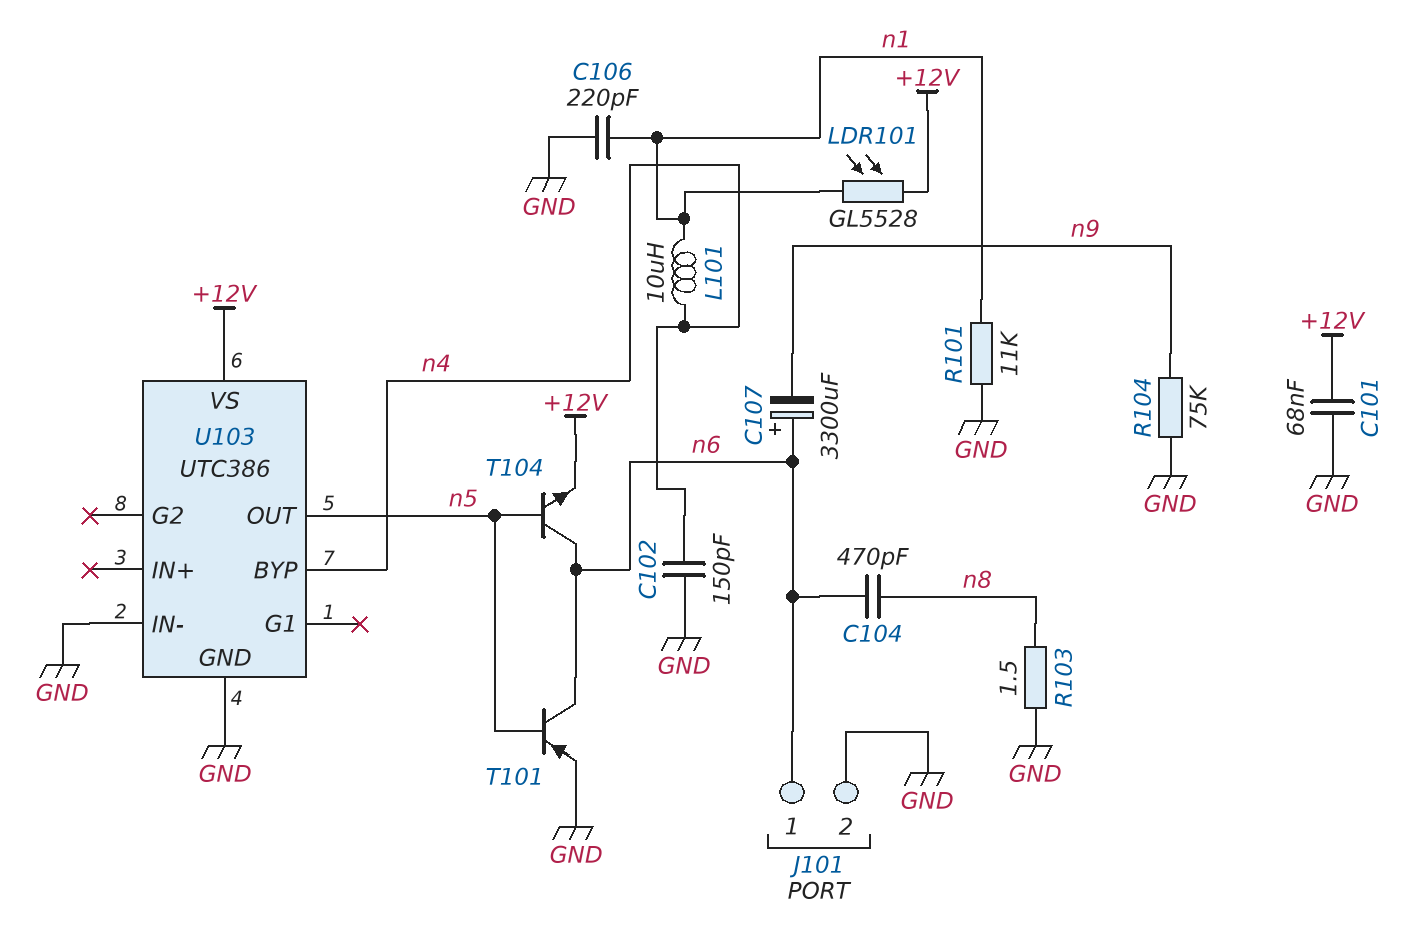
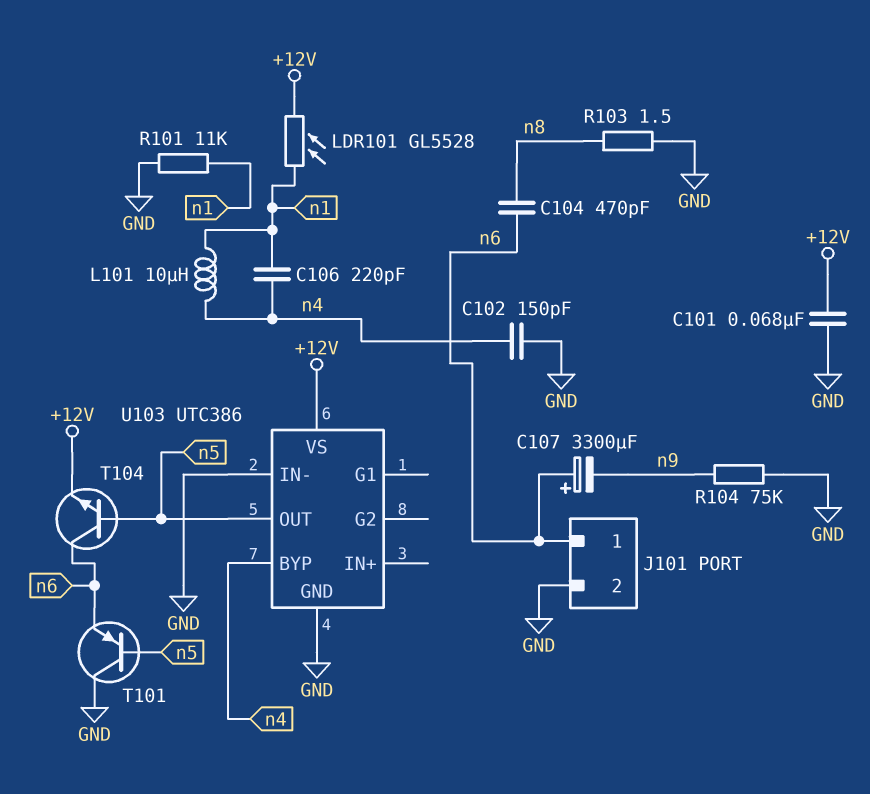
C106: 220pF (GND, n1) -> 220pF (n1, n4)
T101: PNP (B n5, C n6, E GND) -> PNP (B n5, C GND, E n6)

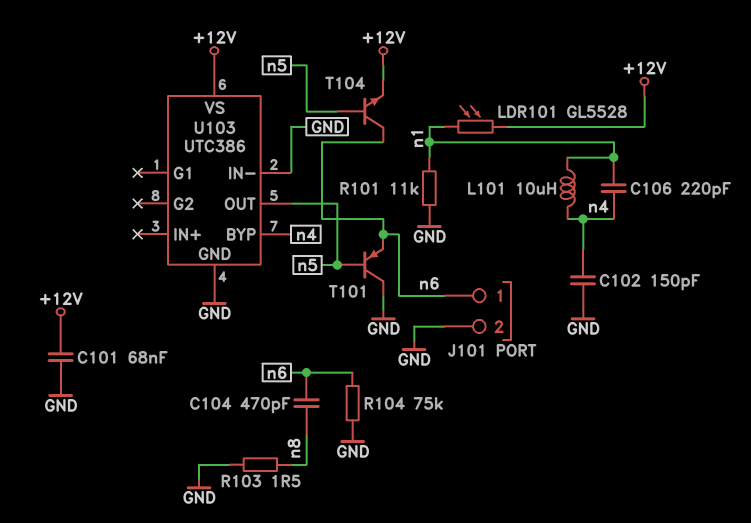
C107: 3300uF (plus n6, minus n9) -> none
R104: 75k (GND, n9) -> 75k (GND, n6)

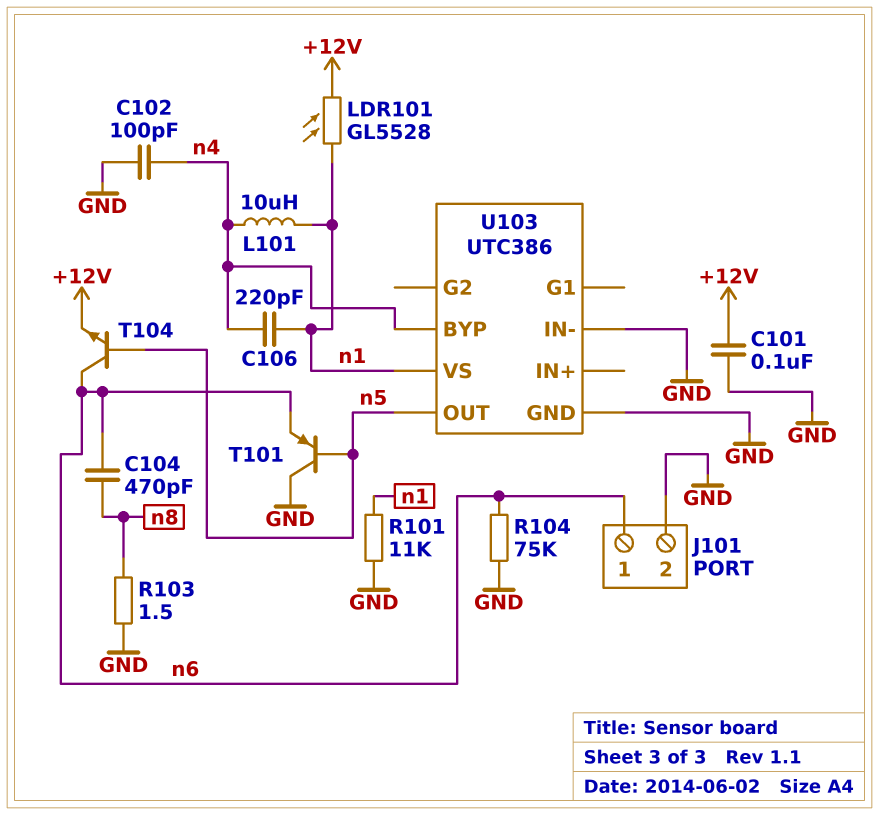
C101: 68nF (+12V, GND) -> 100nF (+12V, GND)
C102: 150pF (GND, n4) -> 100pF (GND, n4)
U103 pin VS: +12V -> n1

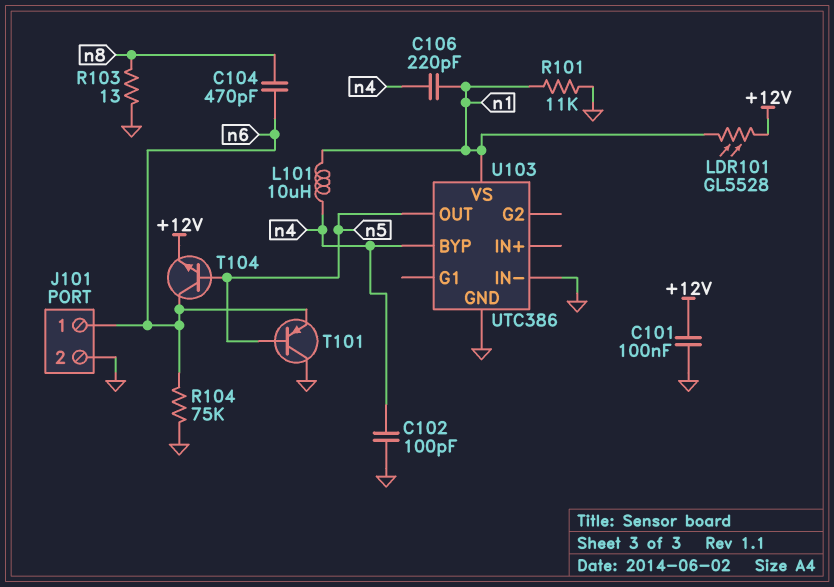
R103: 1.5 (GND, n8) -> 13 (GND, n8)

